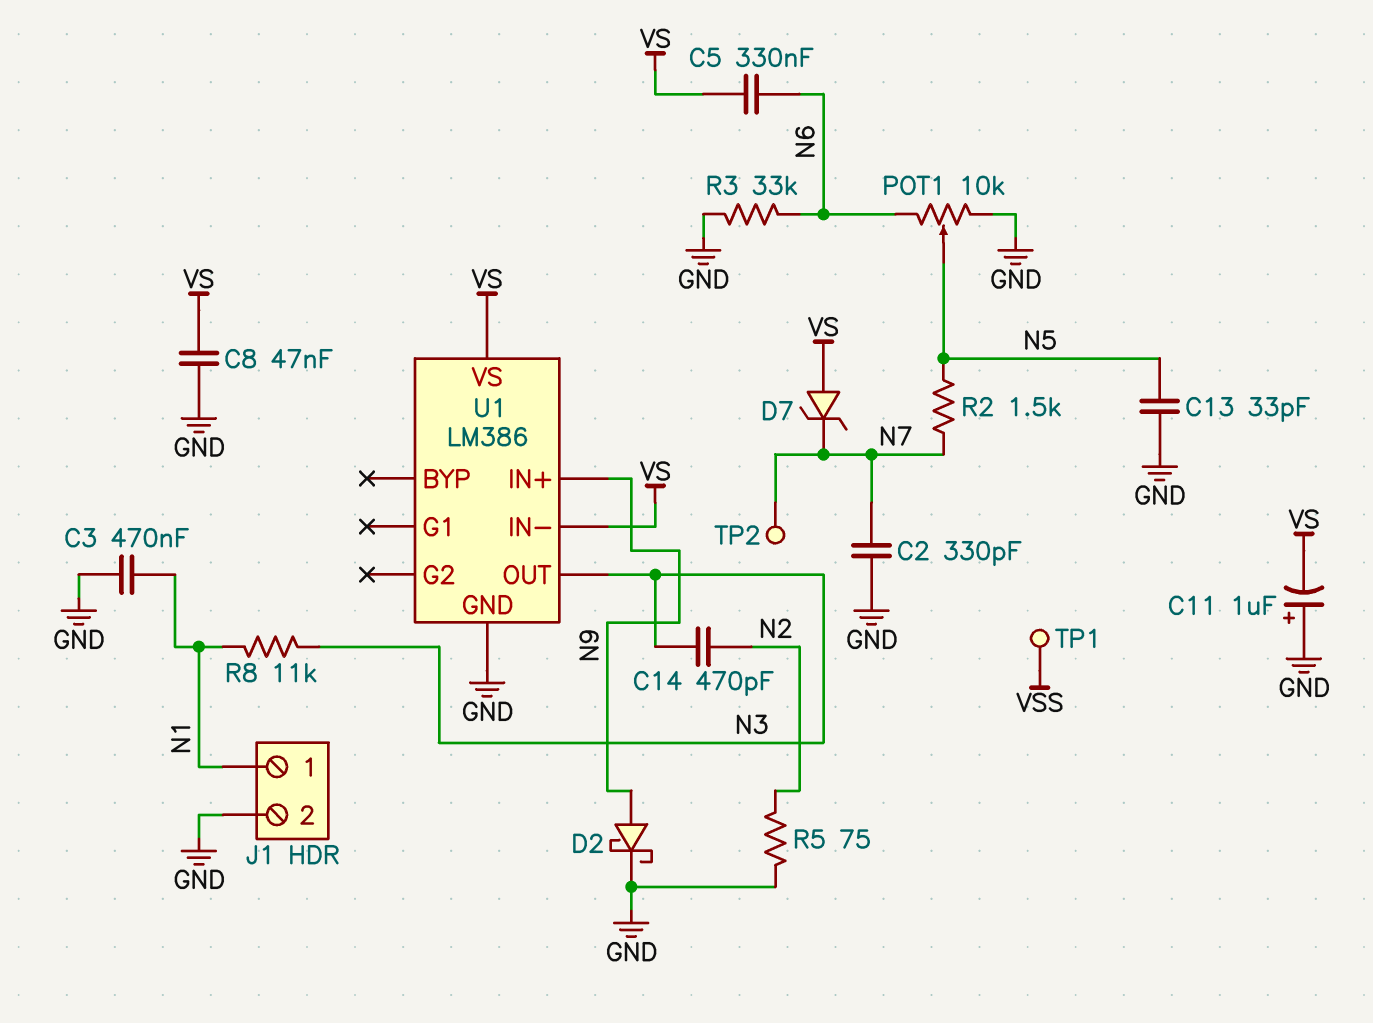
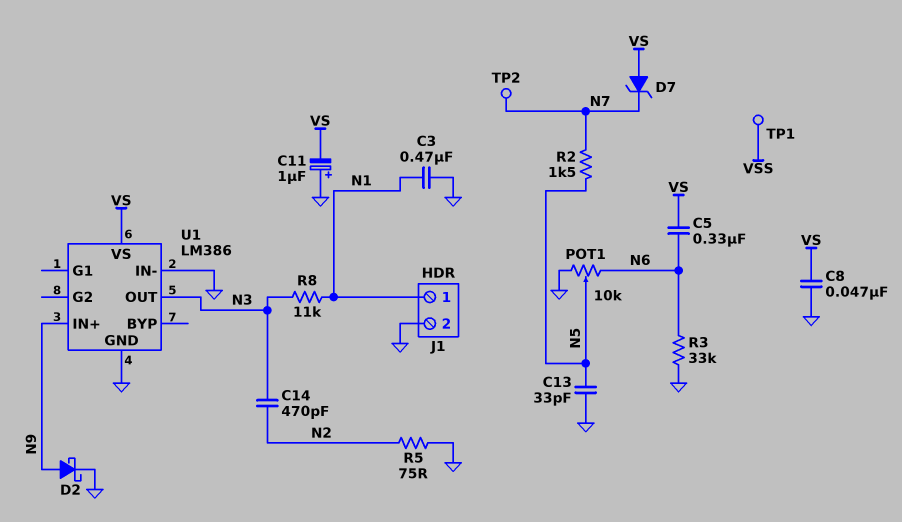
C2: 330pF (GND, N7) -> none
U1 pin IN-: VS -> GND

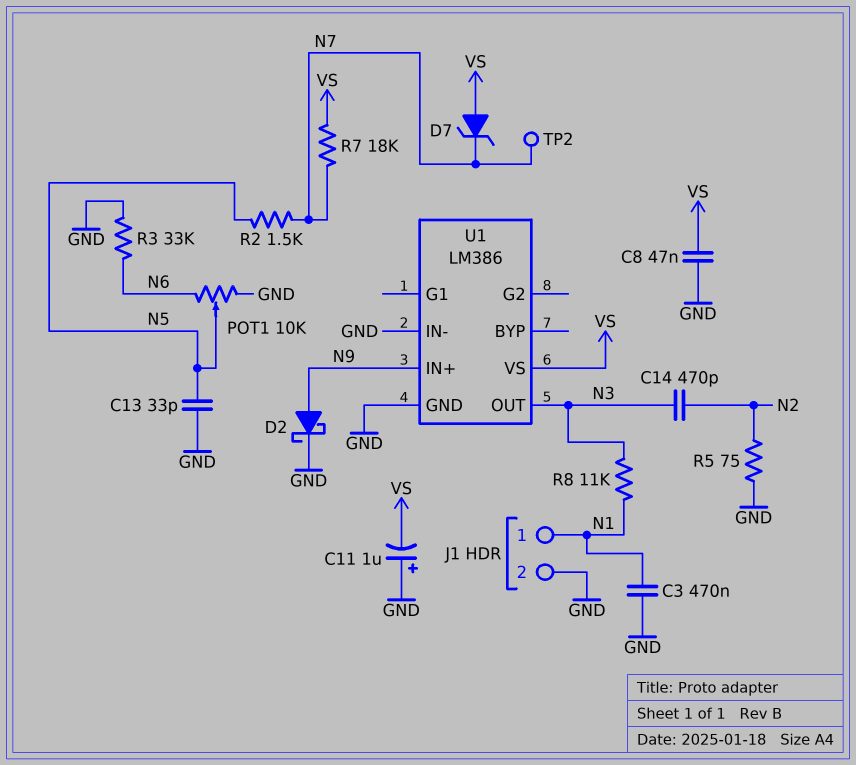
C5: 330nF (N6, VS) -> none
R7: none -> 18k (N7, VS)
TP1: test point (VSS) -> none

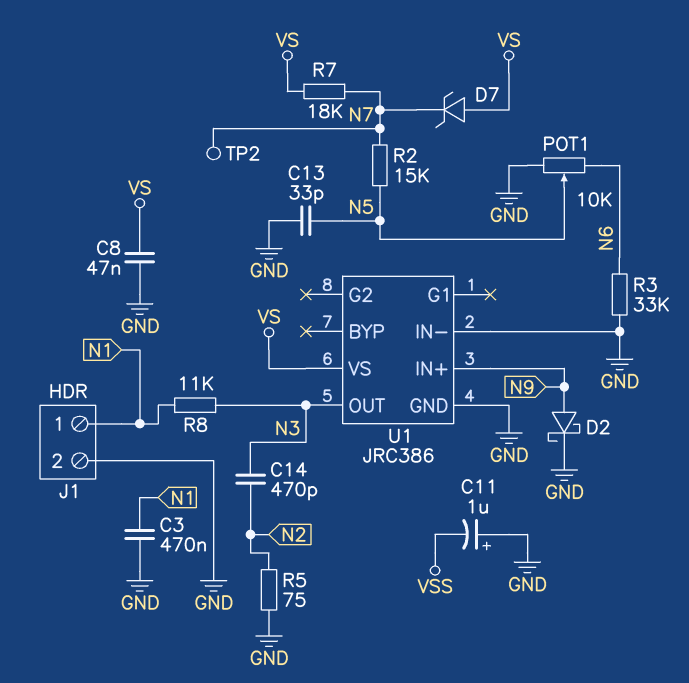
C11: 1uF (plus GND, minus VS) -> 1uF (plus GND, minus VSS)
R2: 1.5k (N5, N7) -> 15k (N5, N7)
U1: LM386 -> JRC386

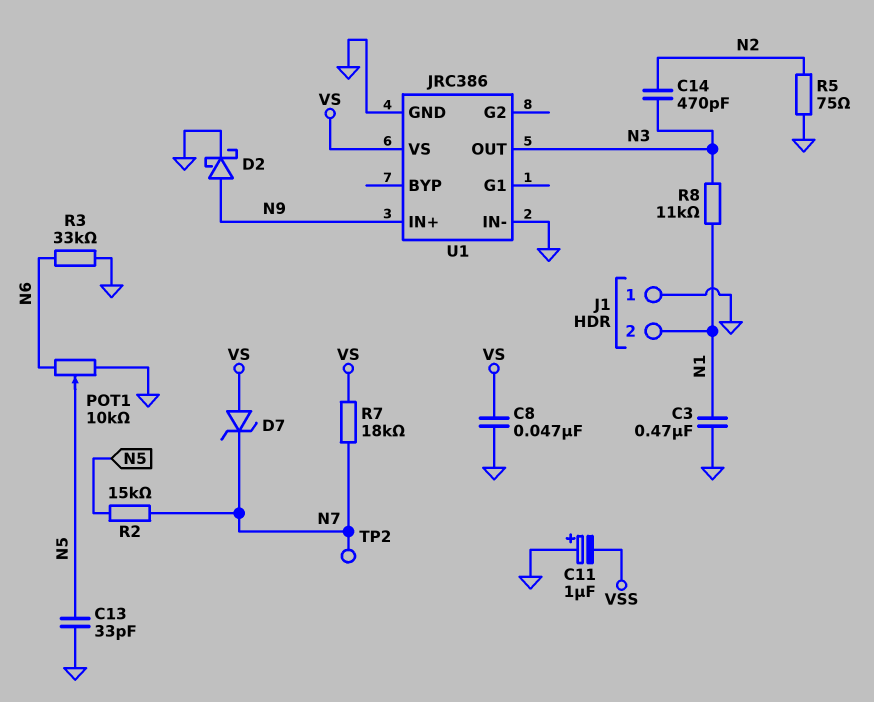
J1 pin 1: N1 -> GND
J1 pin 2: GND -> N1

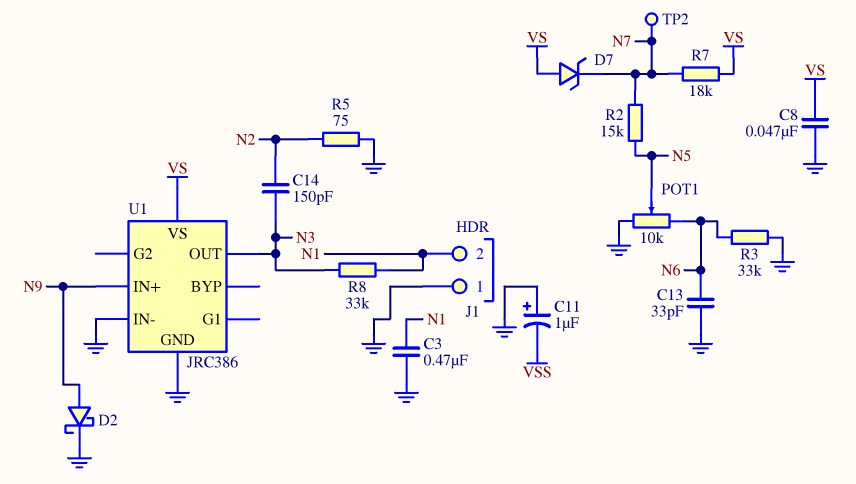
C13: 33pF (GND, N5) -> 33pF (GND, N6)
C14: 470pF (N2, N3) -> 150pF (N2, N3)
R8: 11k (N1, N3) -> 33k (N1, N3)

